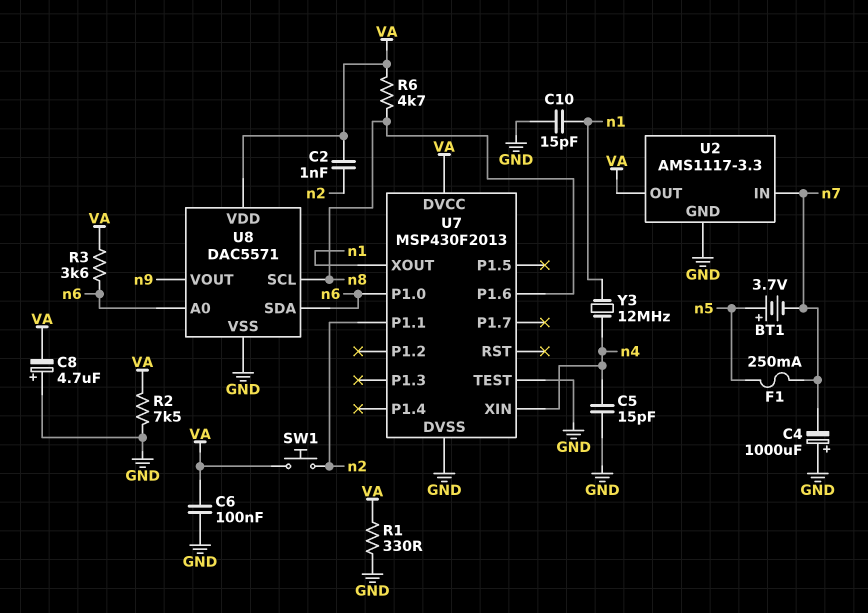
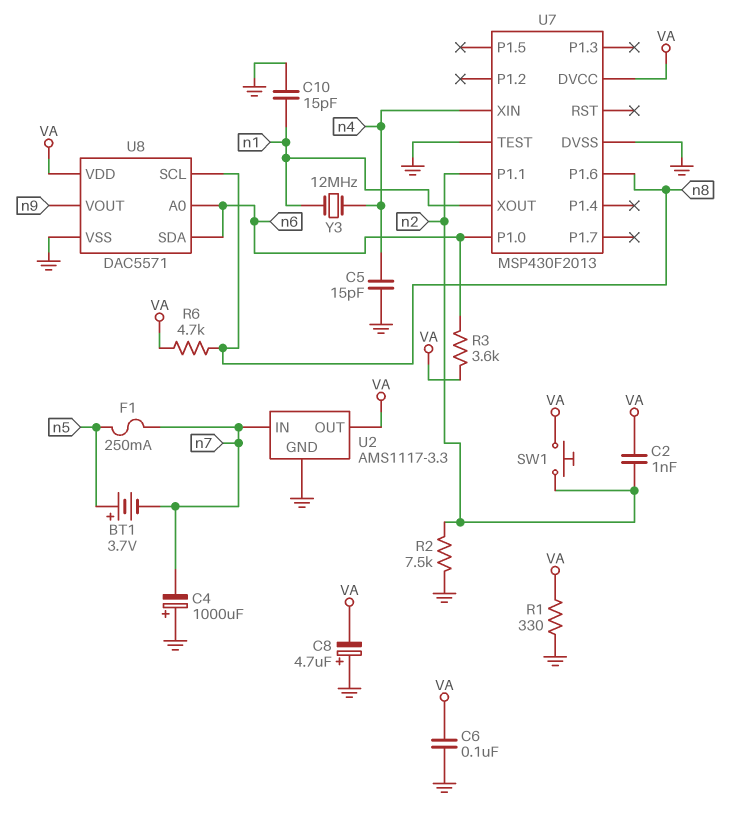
R2: 7.5k (GND, VA) -> 7.5k (GND, n2)

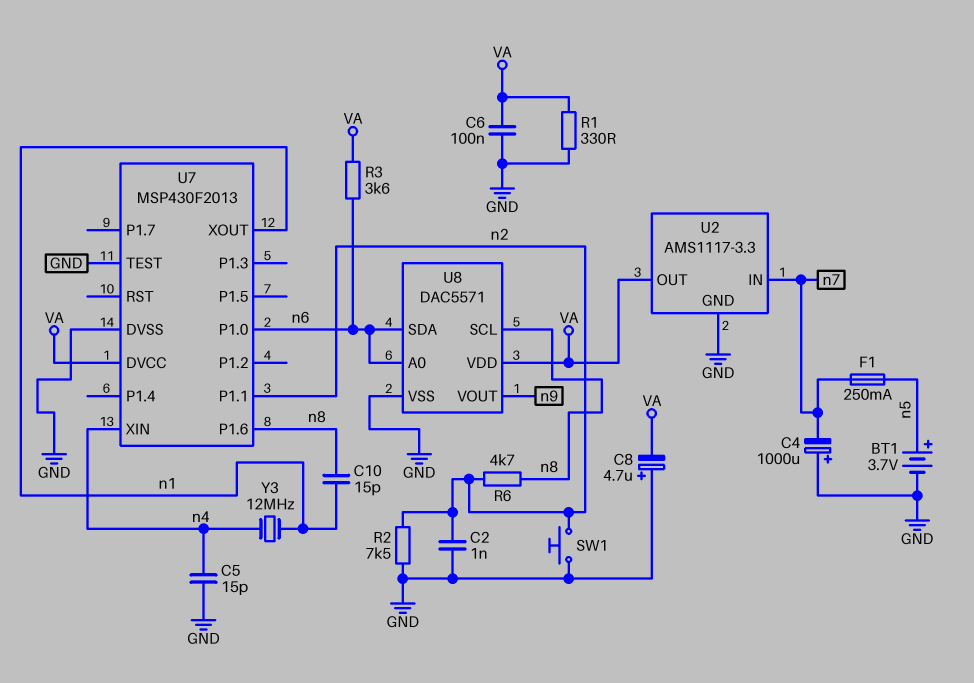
BT1: 3.7V (plus n5, minus n7) -> 3.7V (plus n5, minus GND)
C2: 1nF (VA, n2) -> 1nF (GND, n2)
C10: 15pF (GND, n1) -> 15pF (n1, n8)
R6: 4.7k (VA, n8) -> 4.7k (n2, n8)
SW1: button (VA, n2) -> button (GND, n2)

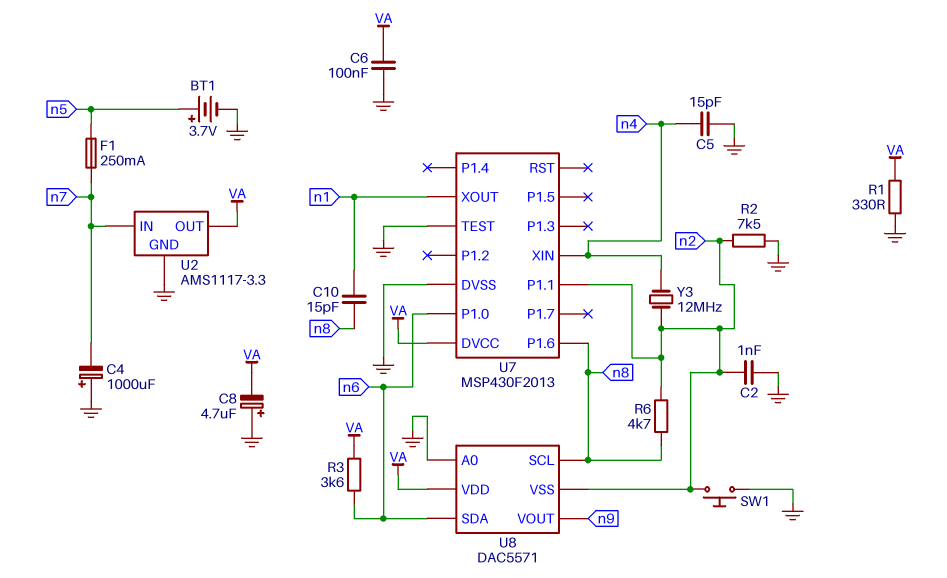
U8 pin A0: n6 -> GND
U8 pin VSS: GND -> n2
Y3: 12MHz (n1, n4) -> 12MHz (n2, n4)

